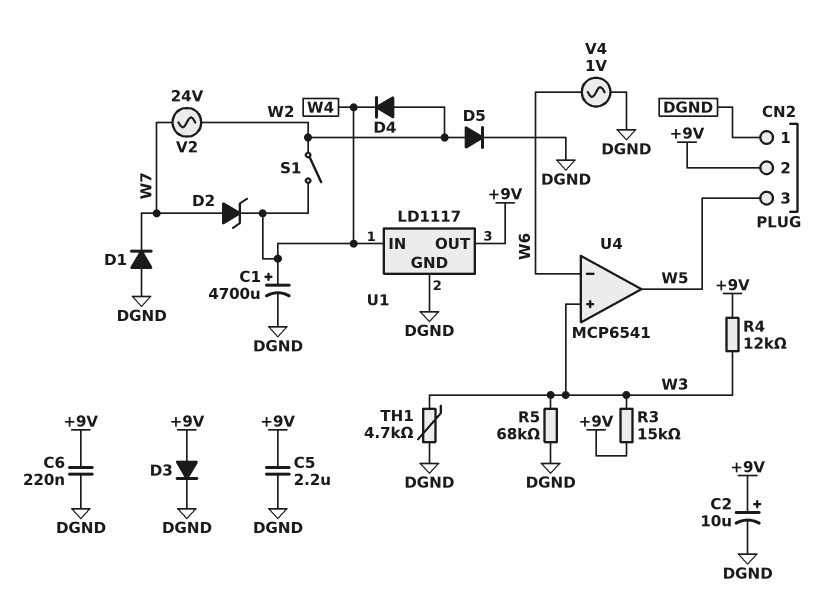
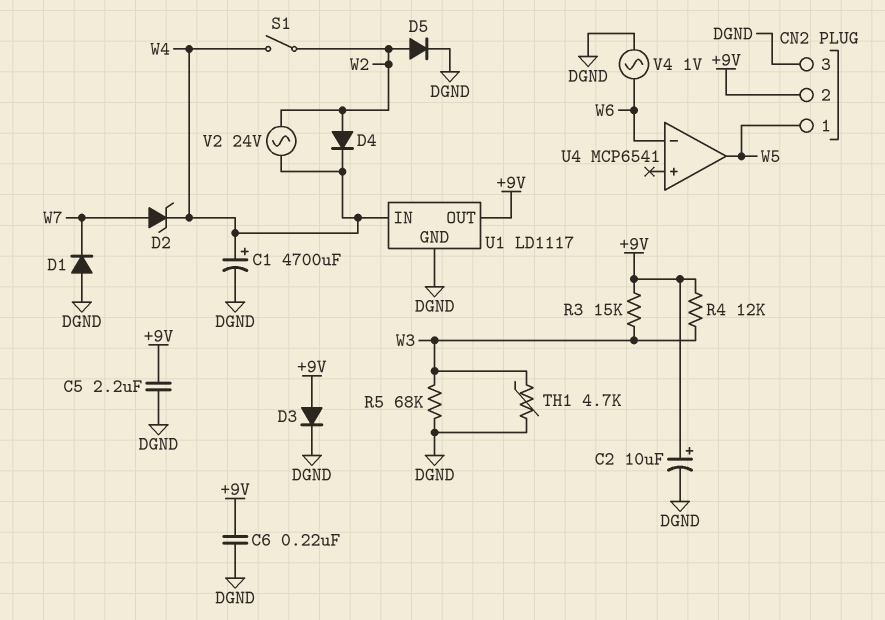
CN2 pin 1: DGND -> W5
CN2 pin 3: W5 -> DGND
U4 pin in+: W3 -> none
V2: AC 24V (W2, W7) -> AC 24V (W2, W4)

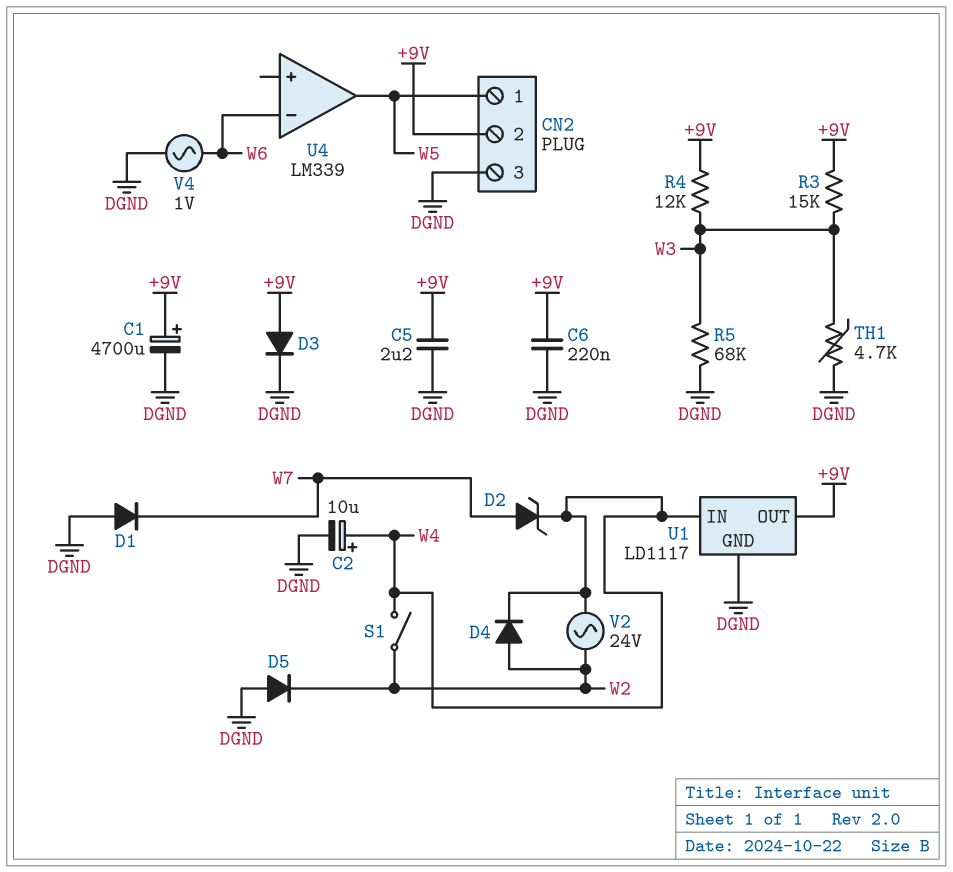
C1: 4700uF (plus W4, minus DGND) -> 4700uF (plus +9V, minus DGND)
C2: 10uF (plus +9V, minus DGND) -> 10uF (plus W4, minus DGND)
D5: diode (A W2, K DGND) -> diode (A DGND, K W2)
U4: MCP6541 -> LM339

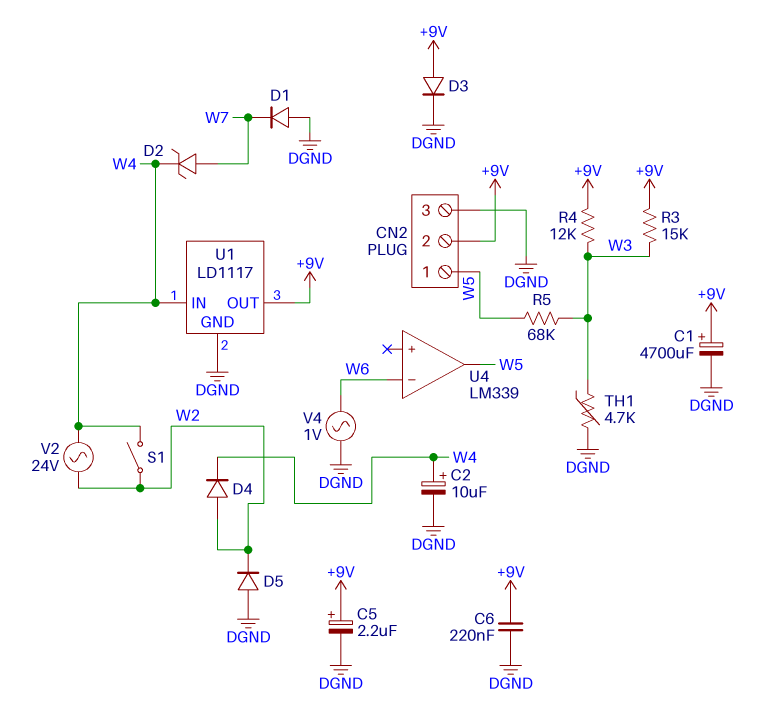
C5: 2.2uF (+9V, DGND) -> 2.2uF (plus +9V, minus DGND)
R5: 68k (DGND, W3) -> 68k (W3, W5)

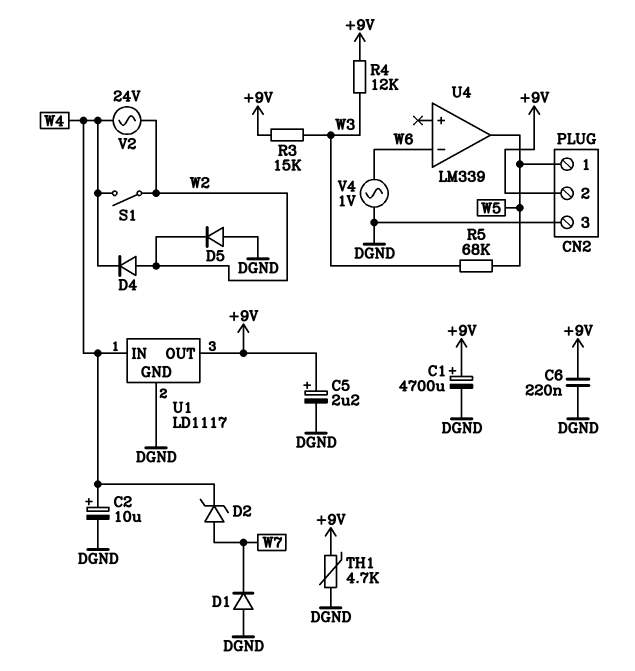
D3: diode (A +9V, K DGND) -> none
TH1: 4.7k (DGND, W3) -> 4.7k (+9V, DGND)

